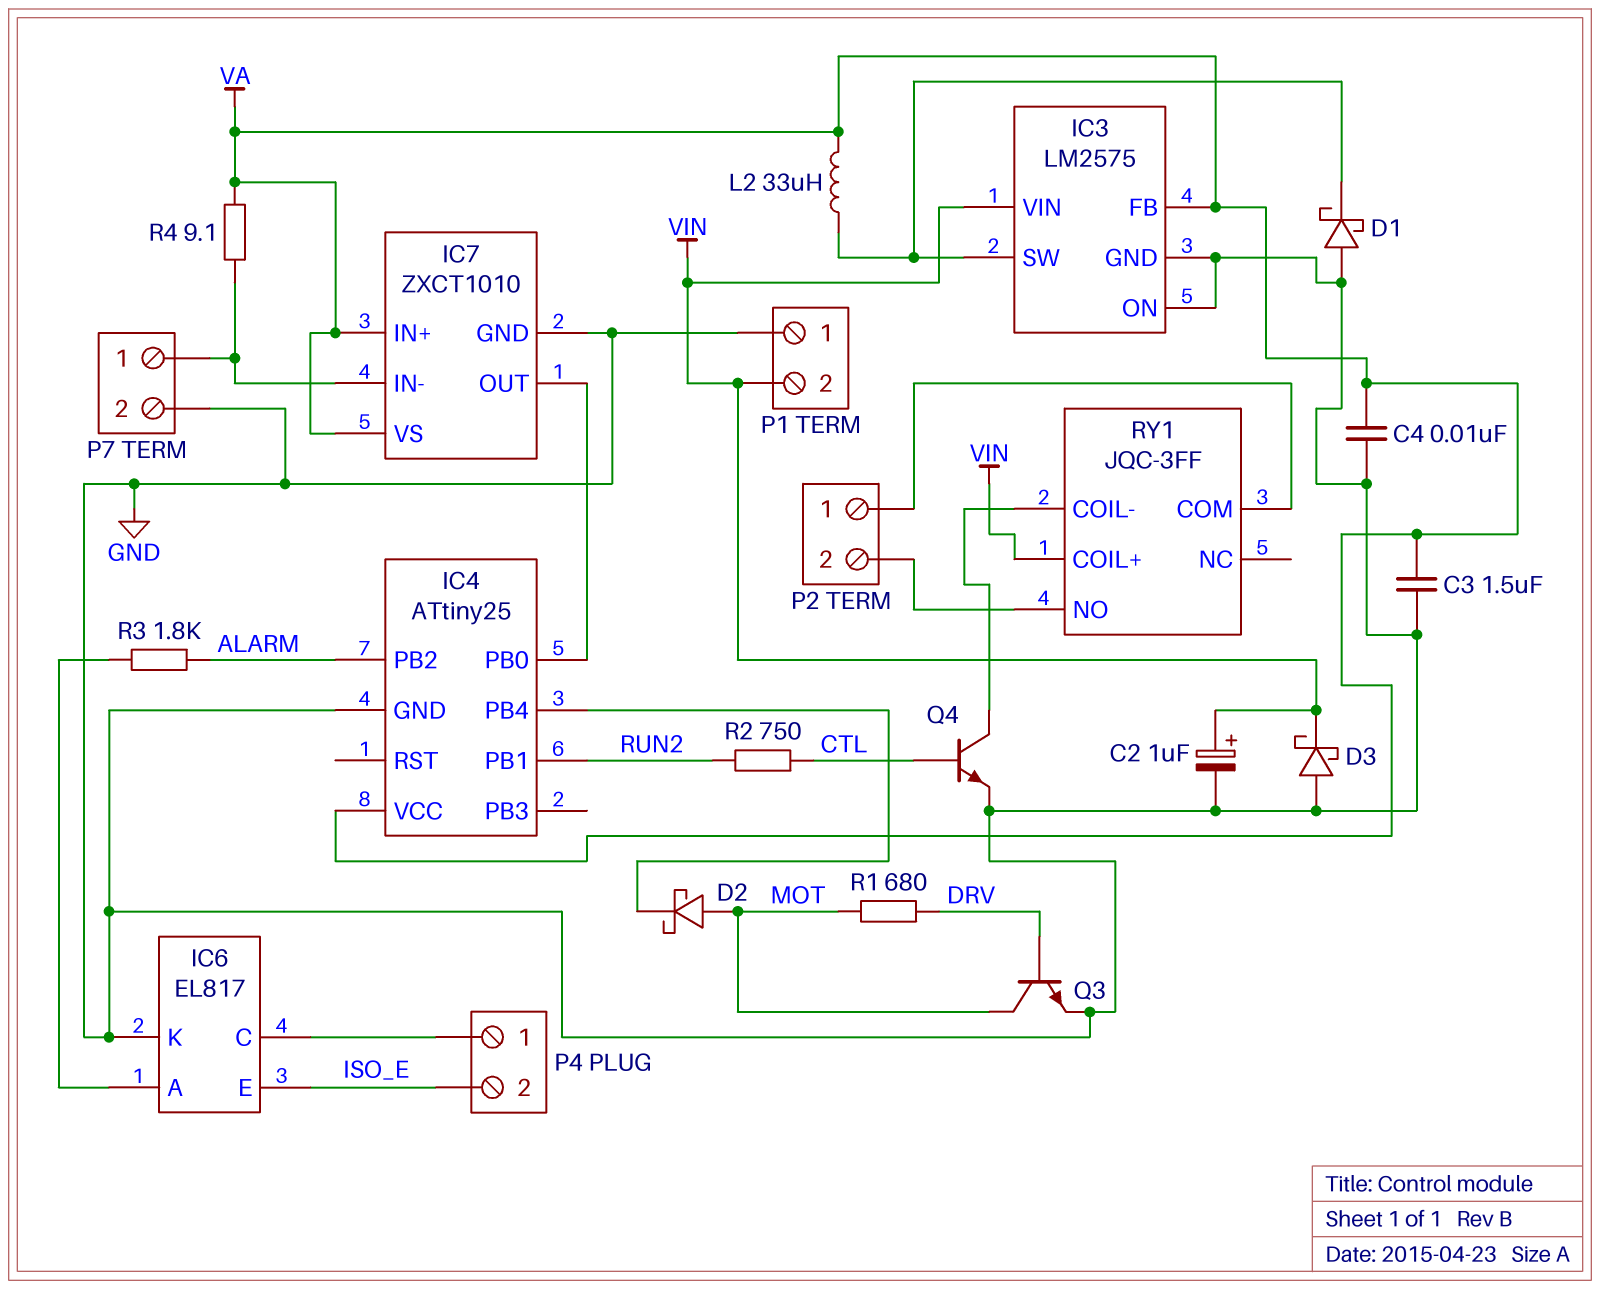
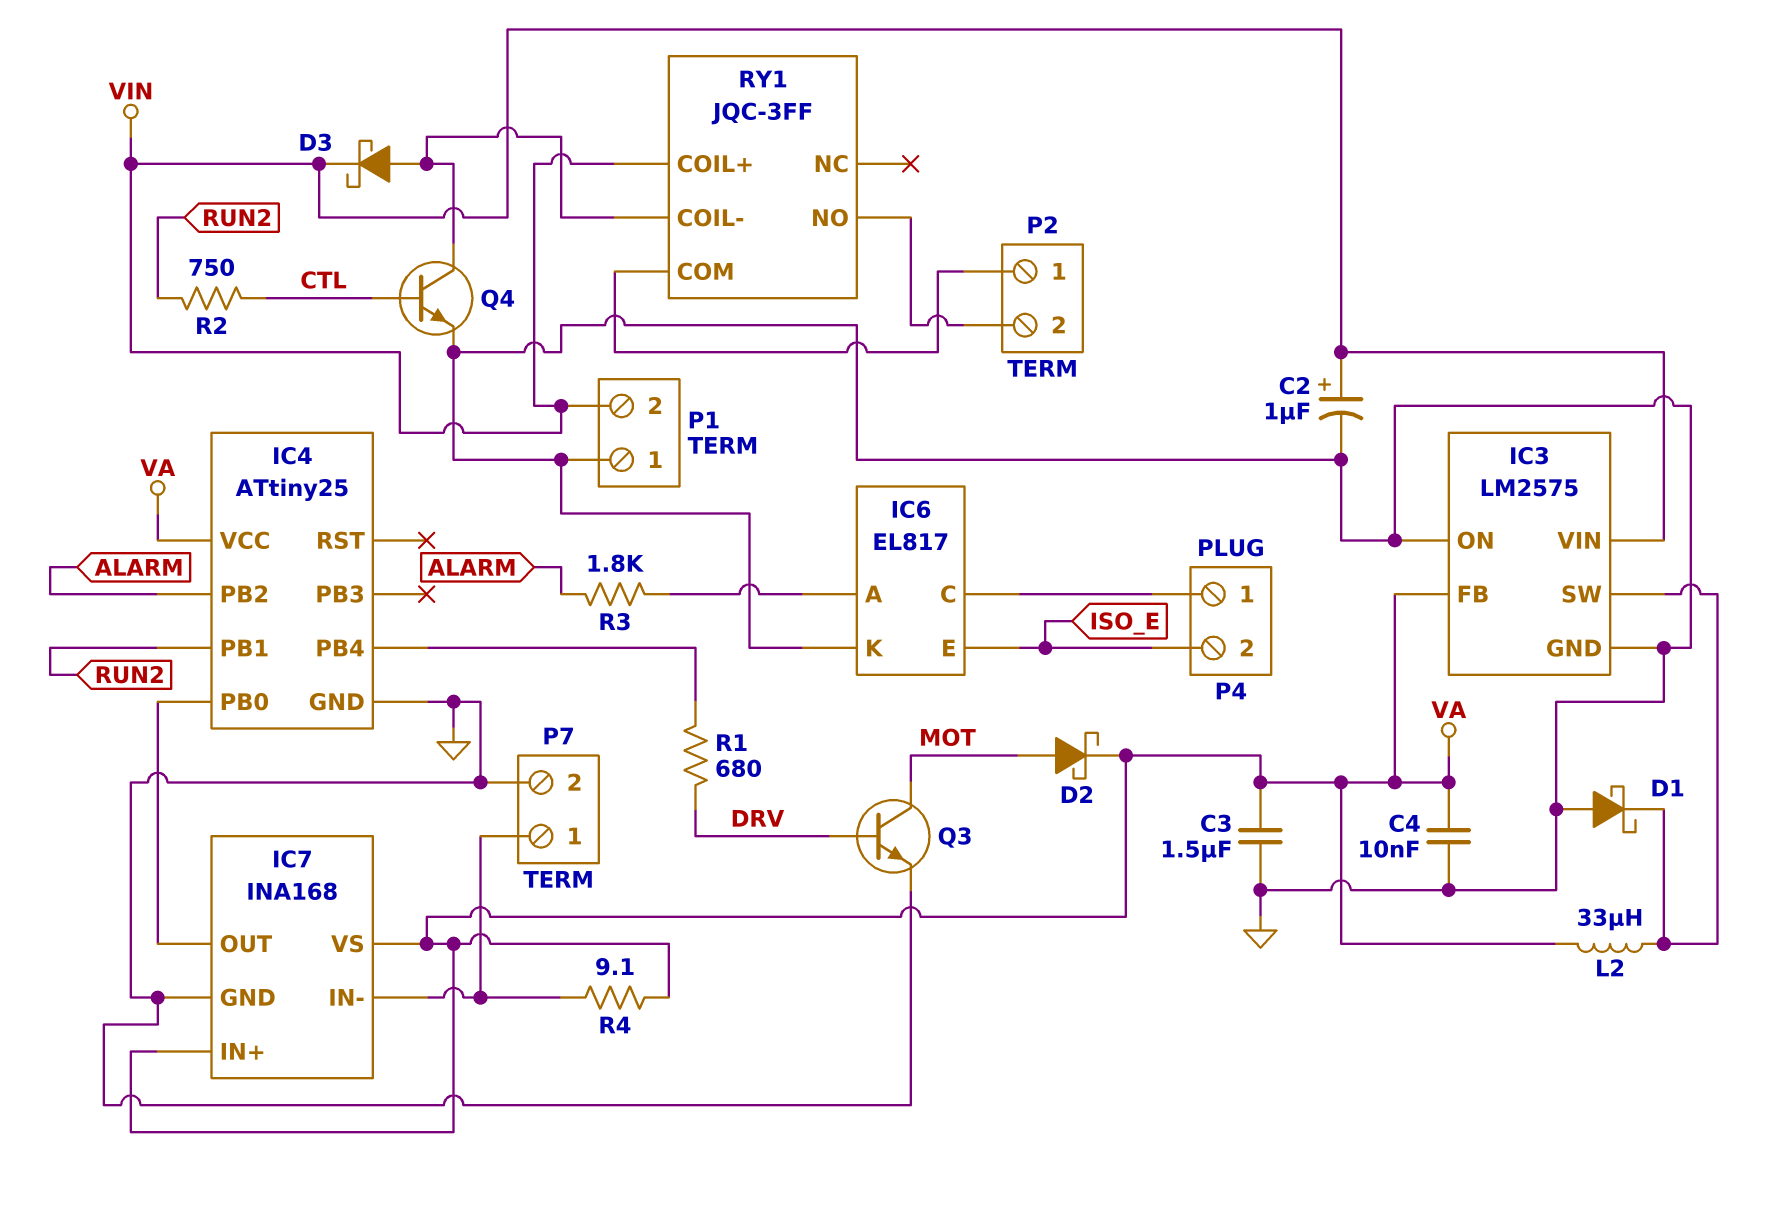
D2: schottky (A MOT, K IC4/PB4) -> schottky (A MOT, K VA)
D3: schottky (A GND, K VIN) -> schottky (A RY1/COIL-, K VIN)
IC7: ZXCT1010 -> INA168
R1: 680 (DRV, MOT) -> 680 (DRV, IC4/PB4)

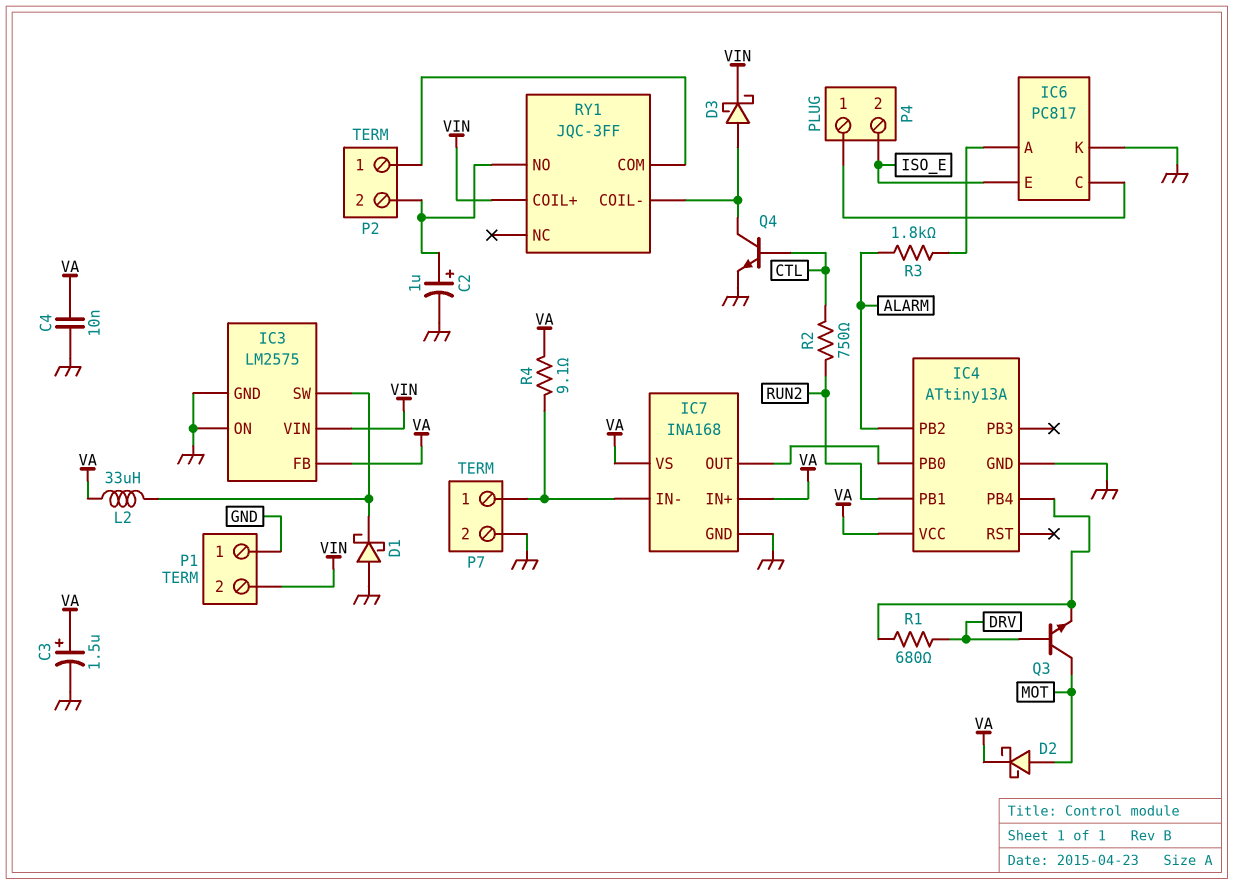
C2: 1uF (plus VIN, minus GND) -> 1uF (plus P2/2, minus GND)
C3: 1.5uF (GND, VA) -> 1.5uF (plus VA, minus GND)
IC4: ATtiny25 -> ATtiny13A
IC6: EL817 -> PC817
Q3: NPN (B DRV, C MOT, E GND) -> NPN (B DRV, C MOT, E IC4/PB4)

